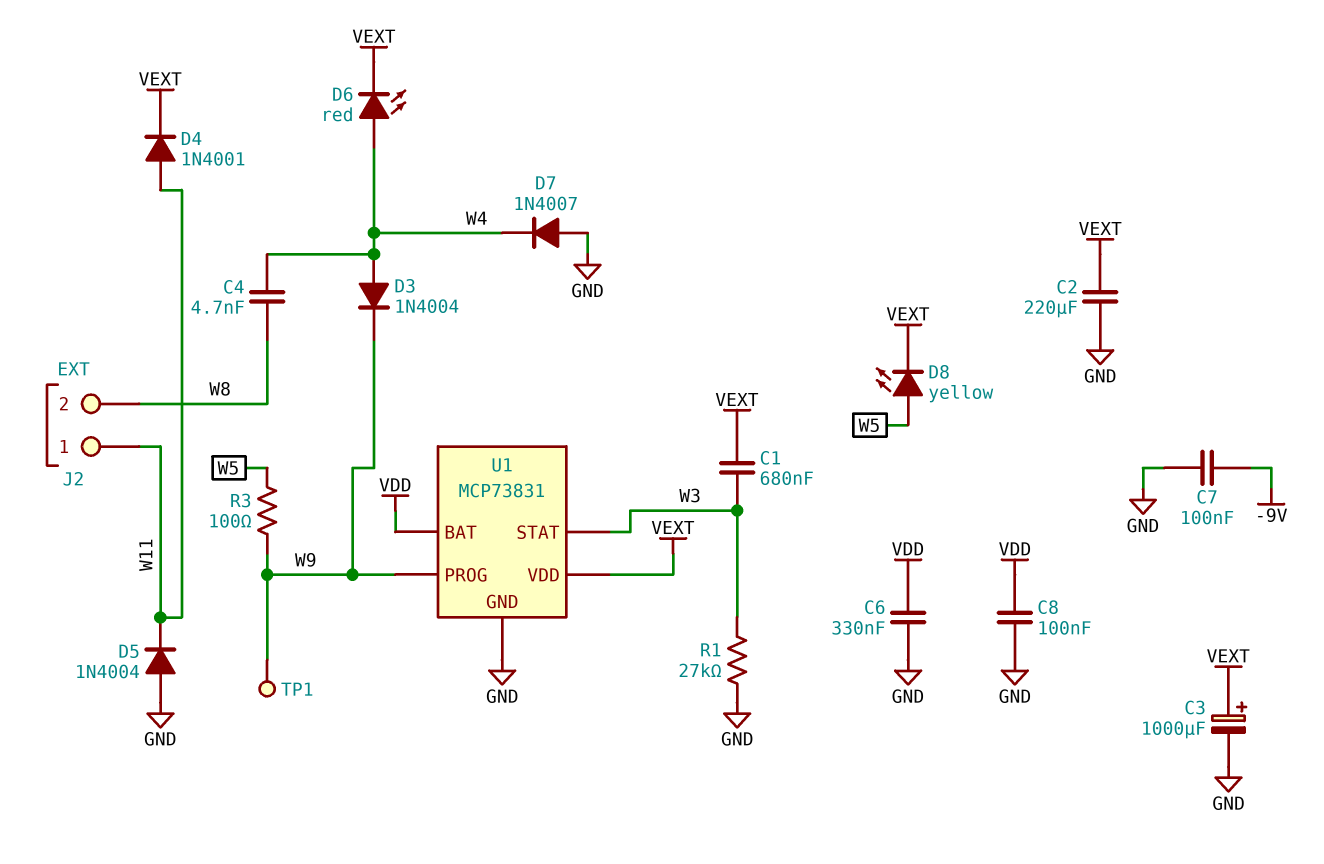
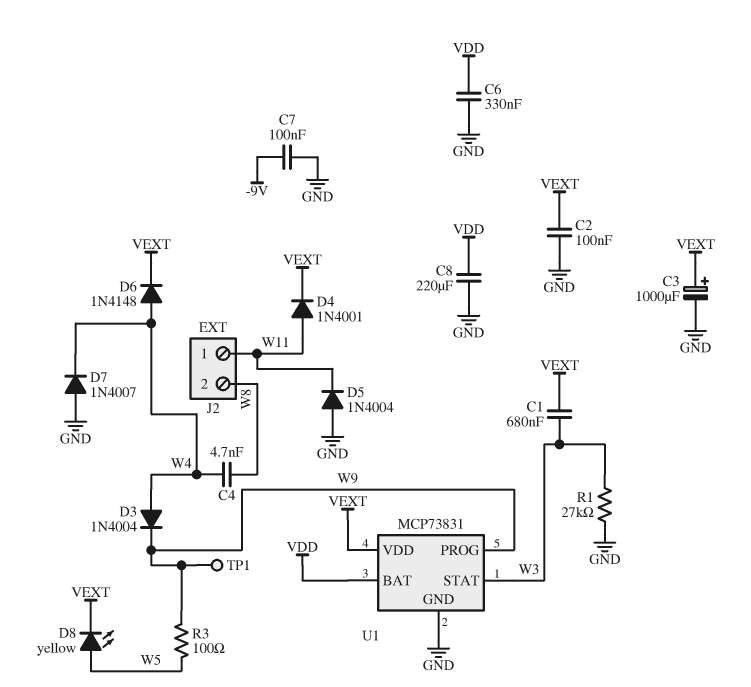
C2: 220uF (GND, VEXT) -> 100nF (GND, VEXT)
C8: 100nF (GND, VDD) -> 220uF (GND, VDD)
D6: LED red (A W4, K VEXT) -> diode 1N4148 (A W4, K VEXT)

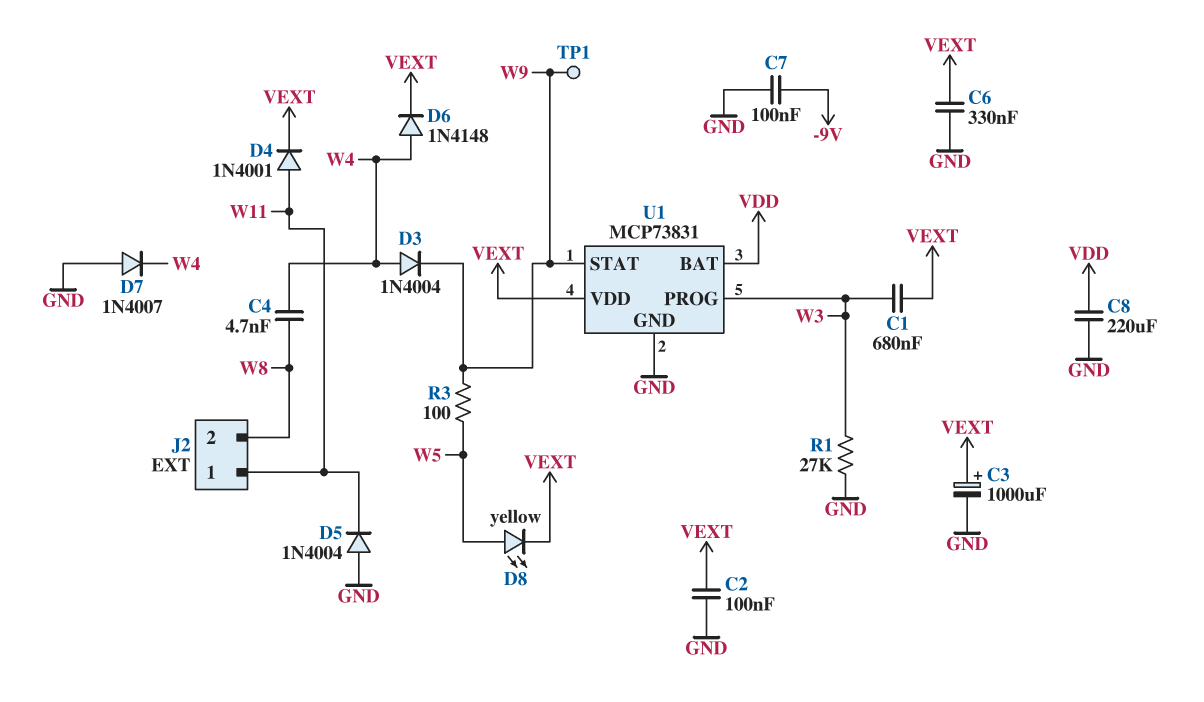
C6: 330nF (GND, VDD) -> 330nF (GND, VEXT)
U1 pin PROG: W9 -> W3
U1 pin STAT: W3 -> W9

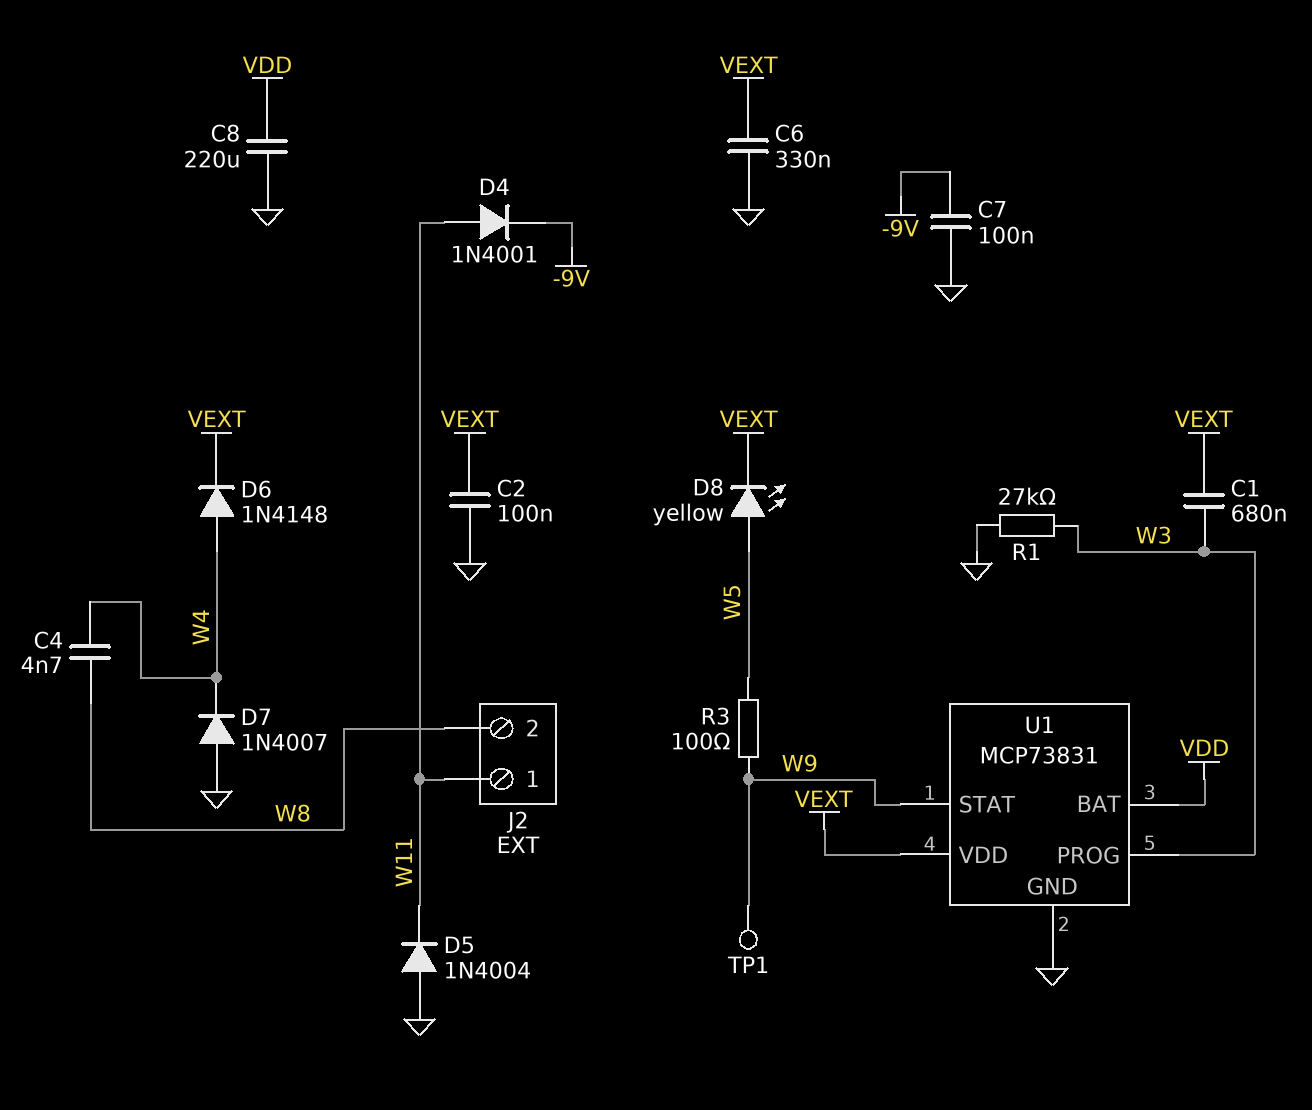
C3: 1000uF (plus VEXT, minus GND) -> none
D3: diode 1N4004 (A W4, K W9) -> none
D4: diode 1N4001 (A W11, K VEXT) -> diode 1N4001 (A W11, K -9V)

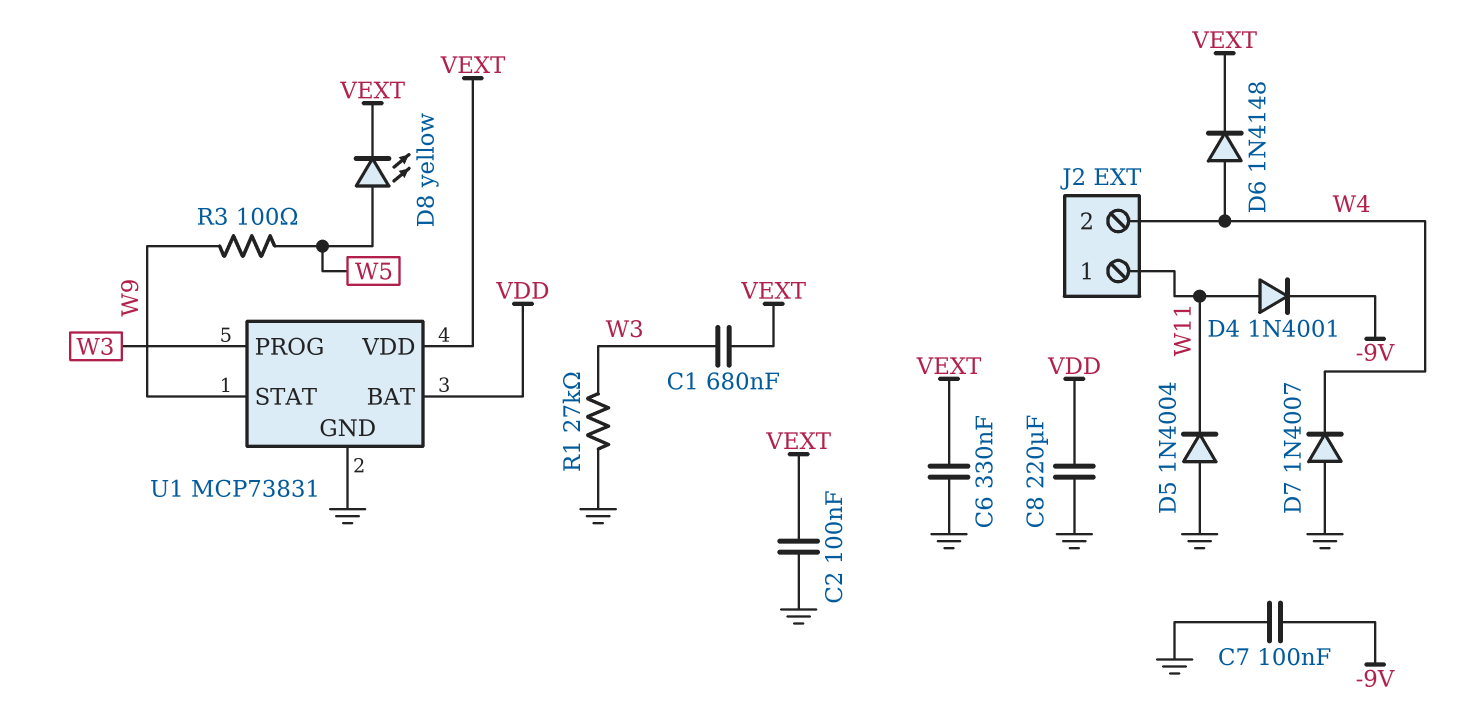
C4: 4.7nF (W4, W8) -> none
J2 pin 2: W8 -> W4
TP1: test point (W9) -> none

